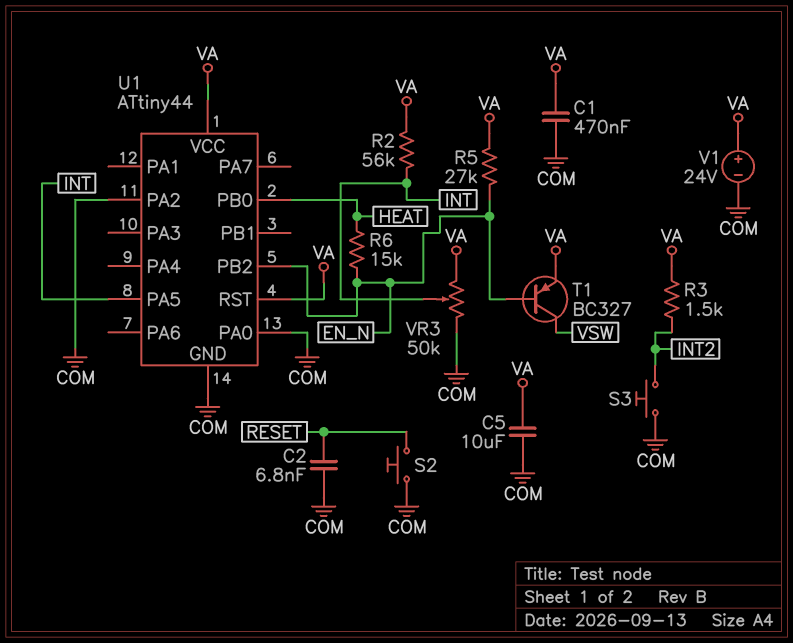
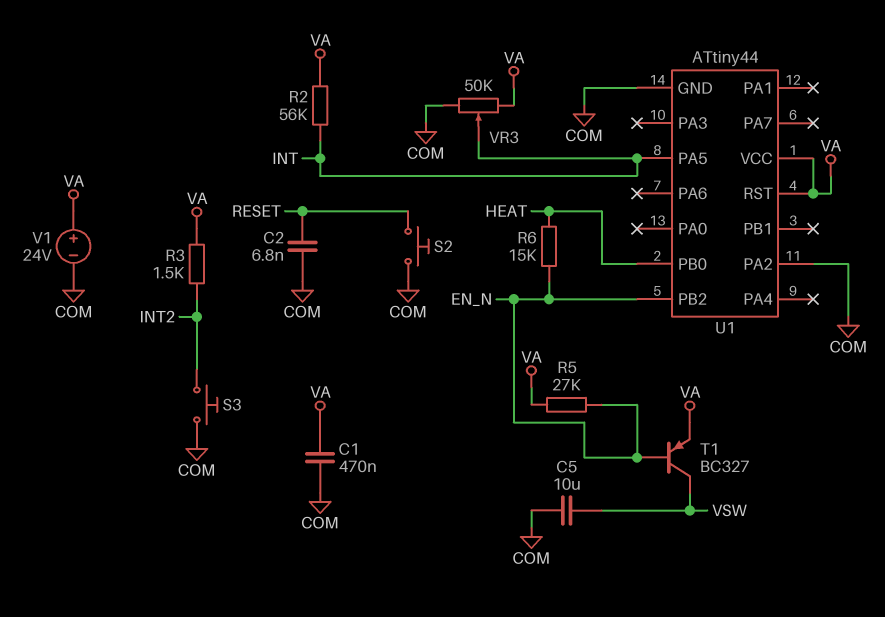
C5: 10uF (COM, VA) -> 10uF (COM, VSW)
U1 pin PA0: COM -> none

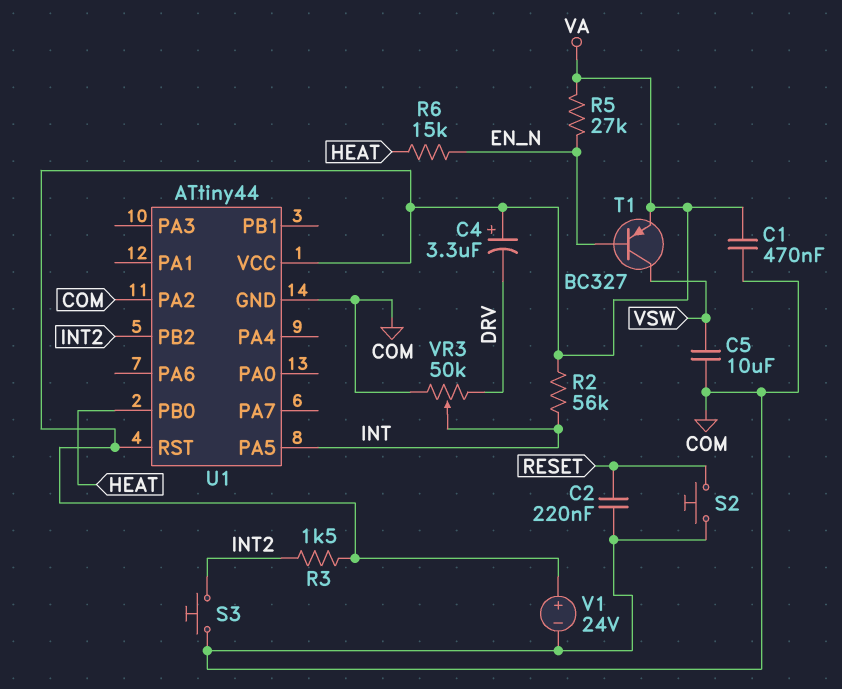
C2: 6.8nF (COM, RESET) -> 220nF (COM, RESET)
C4: none -> 3.3uF (plus VA, minus DRV)
U1 pin PB2: EN_N -> INT2
VR3: 50k (COM, VA, wiper INT) -> 50k (COM, DRV, wiper INT)

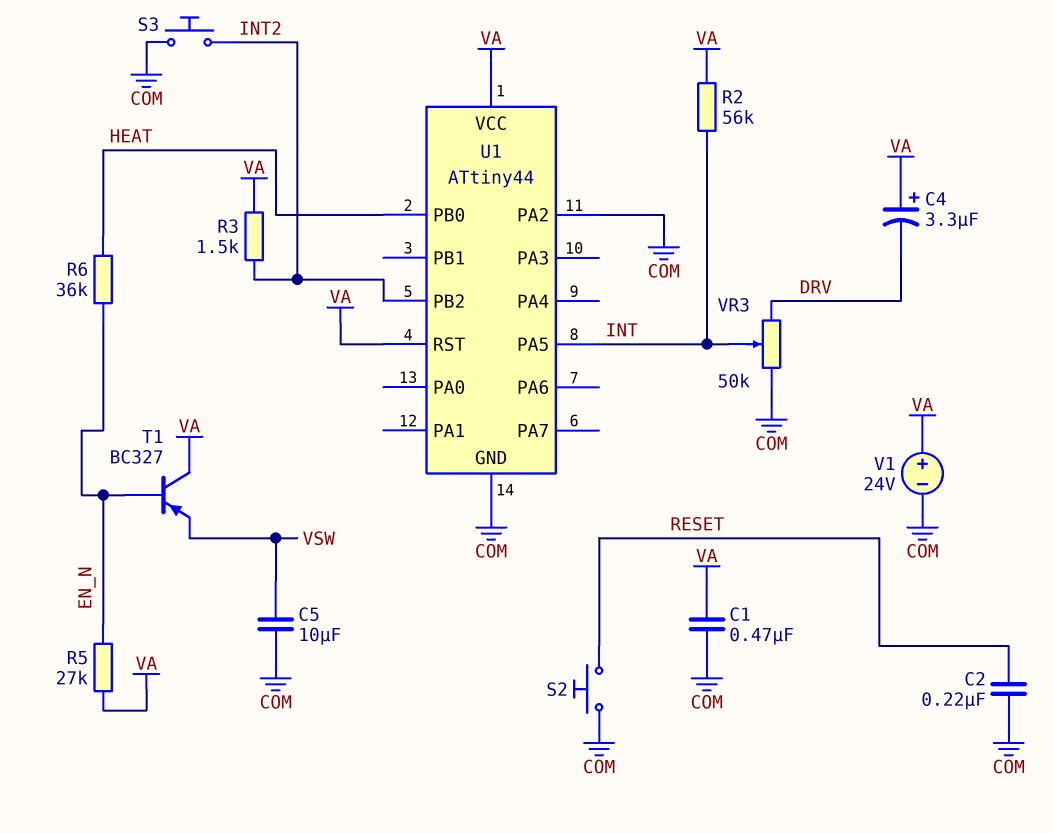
R6: 15k (EN_N, HEAT) -> 36k (EN_N, HEAT)
T1: PNP BC327 (B EN_N, C VSW, E VA) -> PNP BC327 (B EN_N, C VA, E VSW)

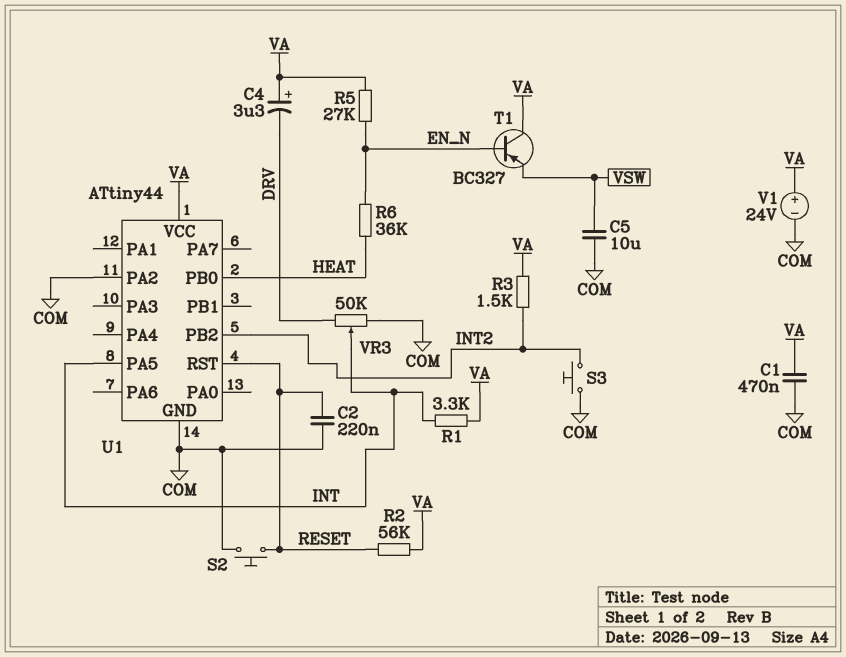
R1: none -> 3.3k (INT, VA)
R2: 56k (INT, VA) -> 56k (RESET, VA)
U1 pin RST: VA -> RESET

